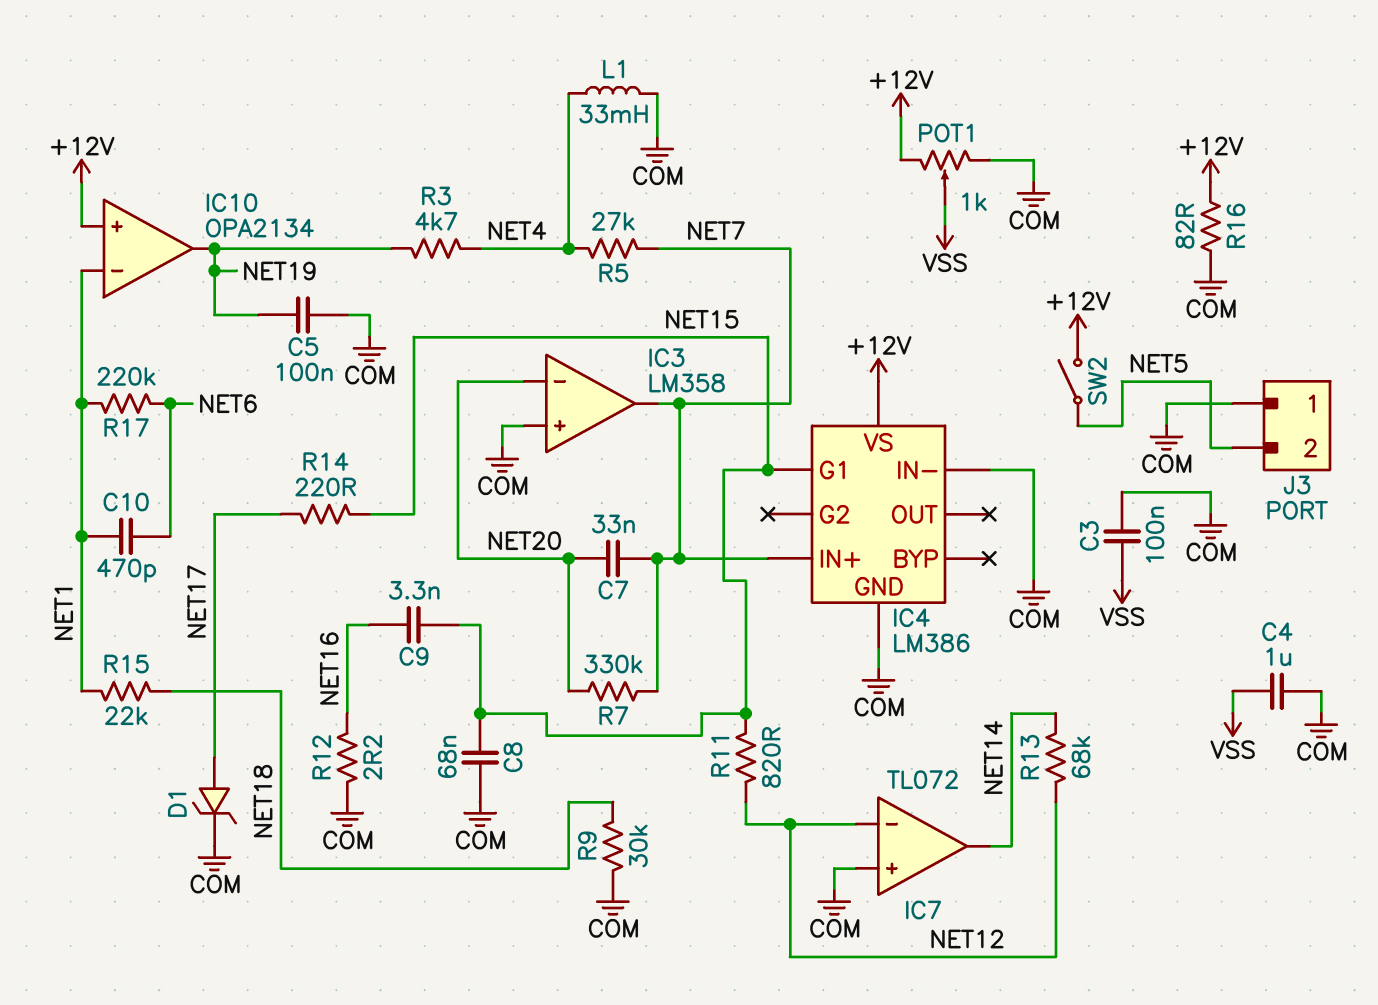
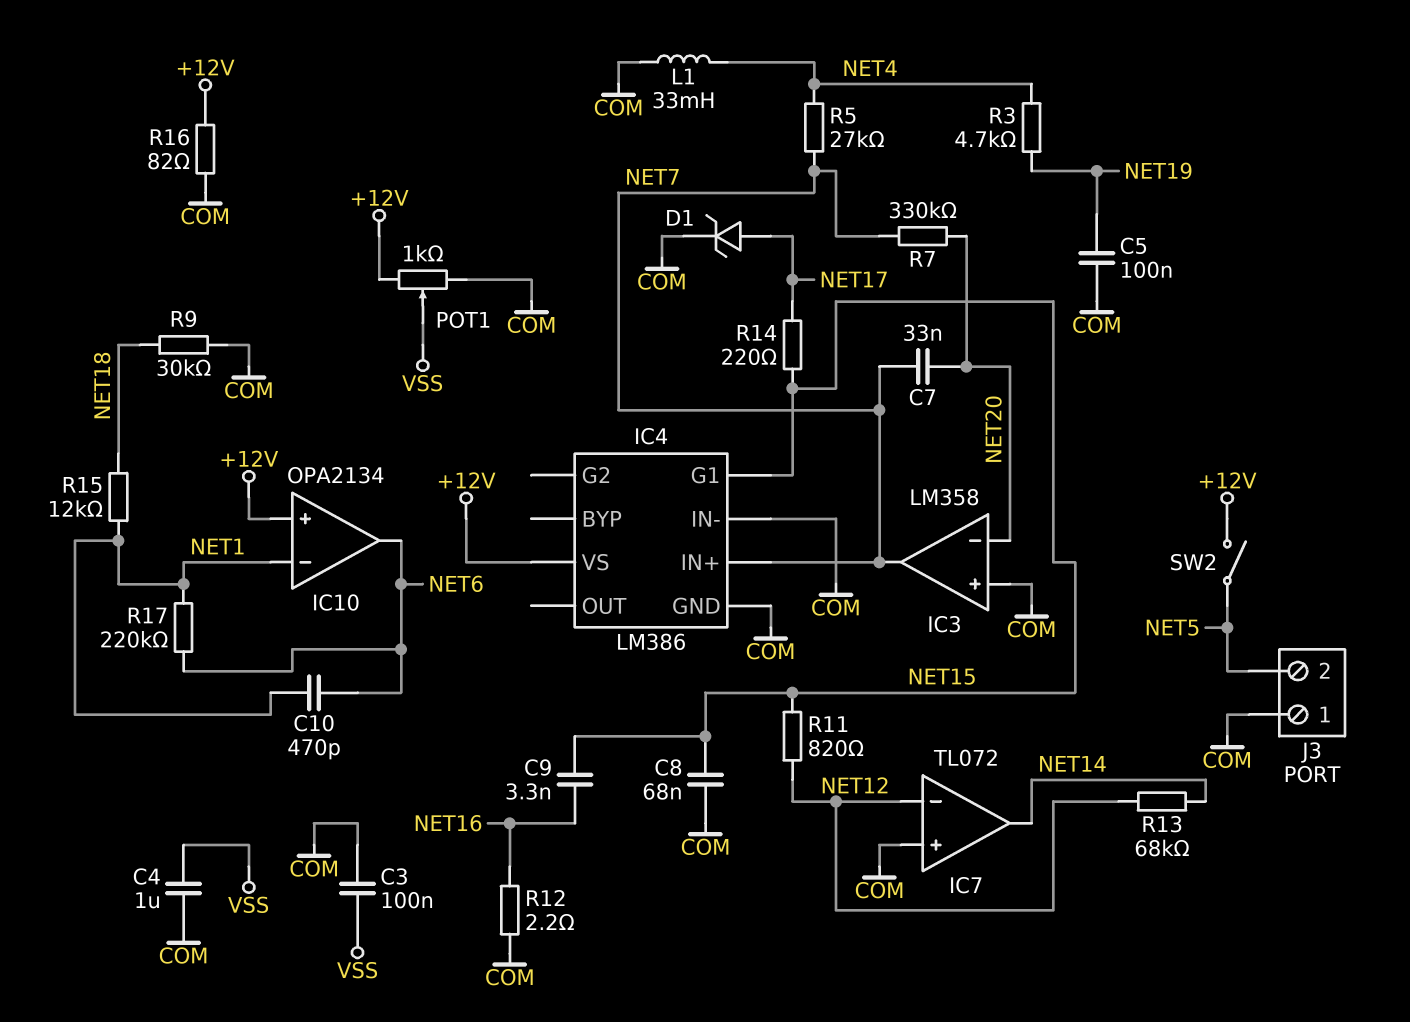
IC10 pin out: NET19 -> NET6
R15: 22k (NET1, NET18) -> 12k (NET1, NET18)

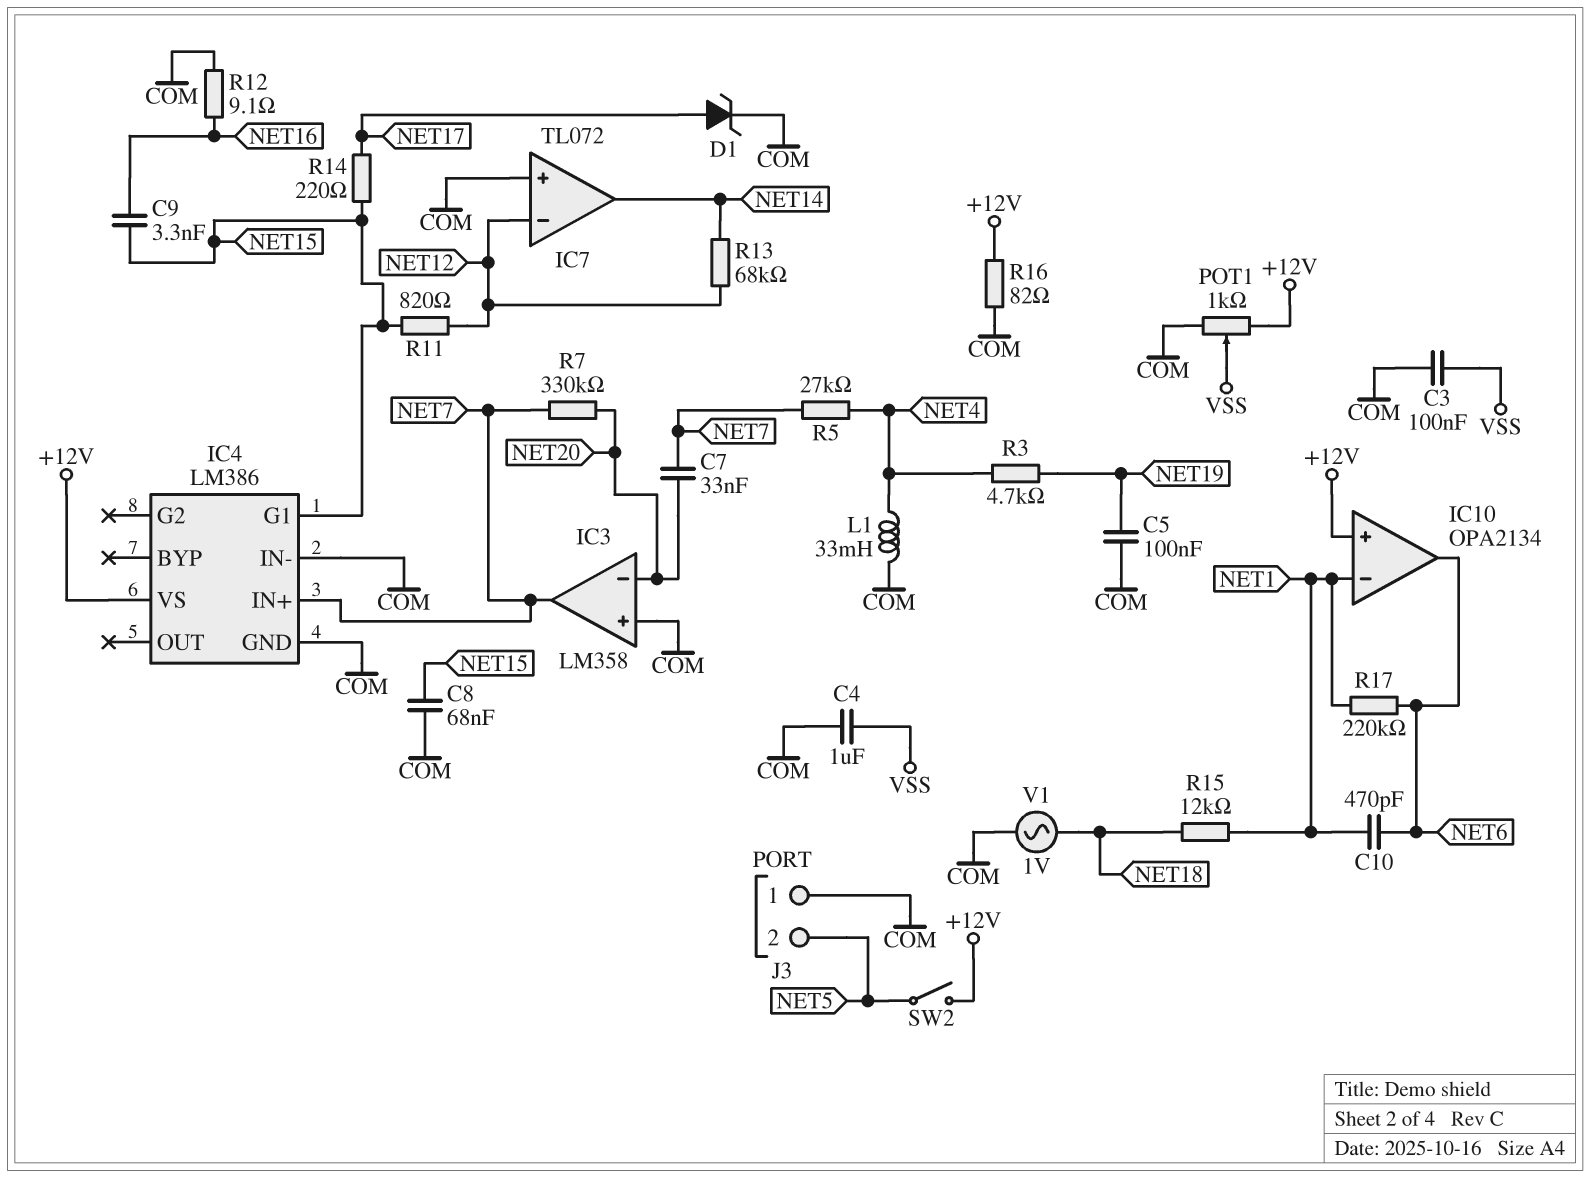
R9: 30k (COM, NET18) -> none
R12: 2.2 (COM, NET16) -> 9.1 (COM, NET16)
V1: none -> AC 1V (COM, NET18)

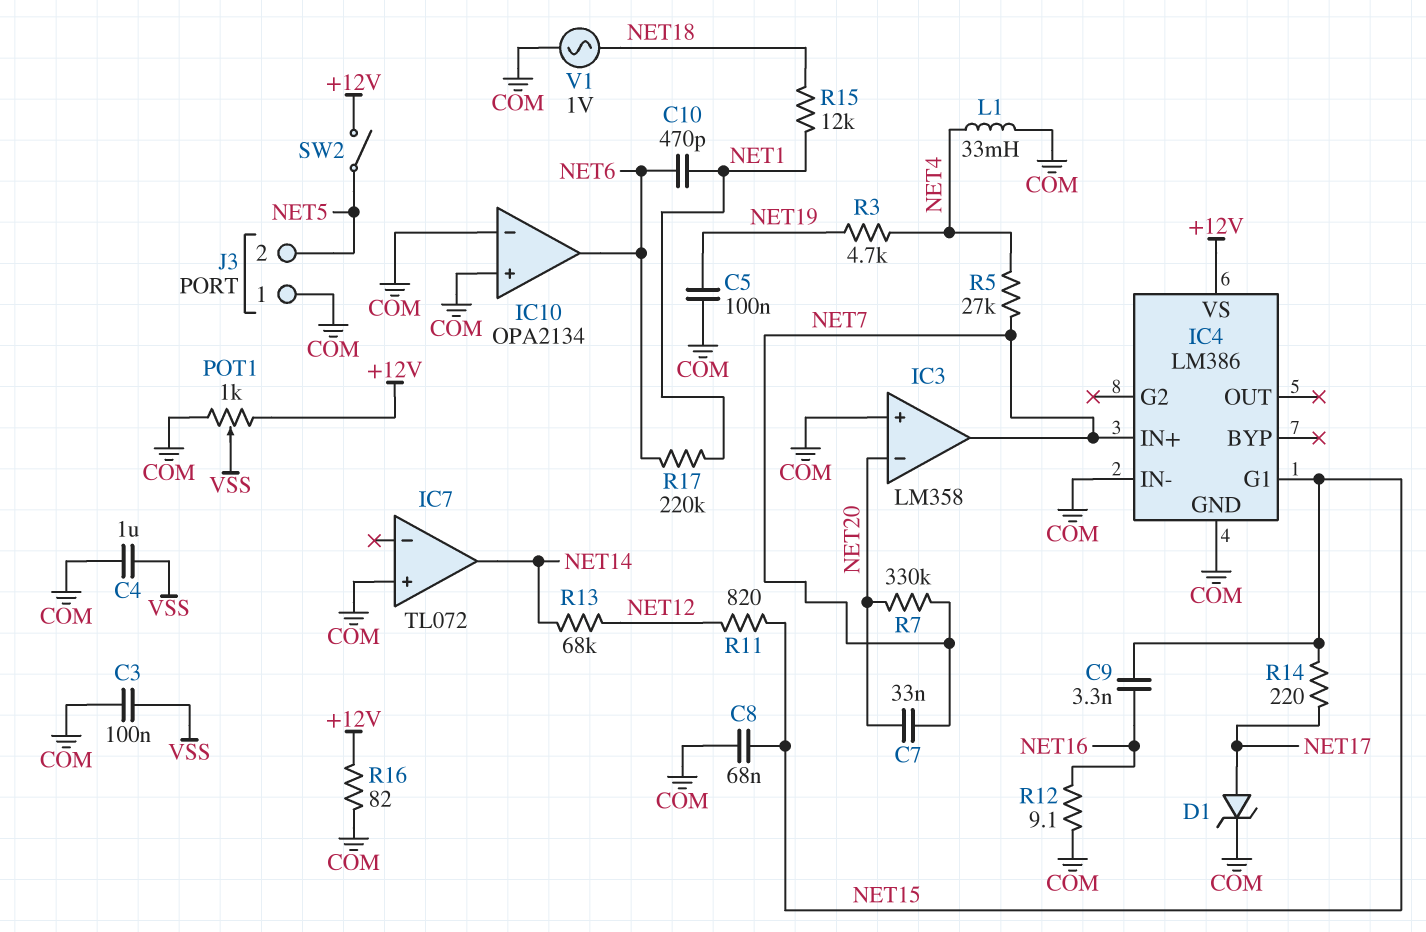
IC7 pin in-: NET12 -> none
IC10 pin in+: +12V -> COM
IC10 pin in-: NET1 -> COM

